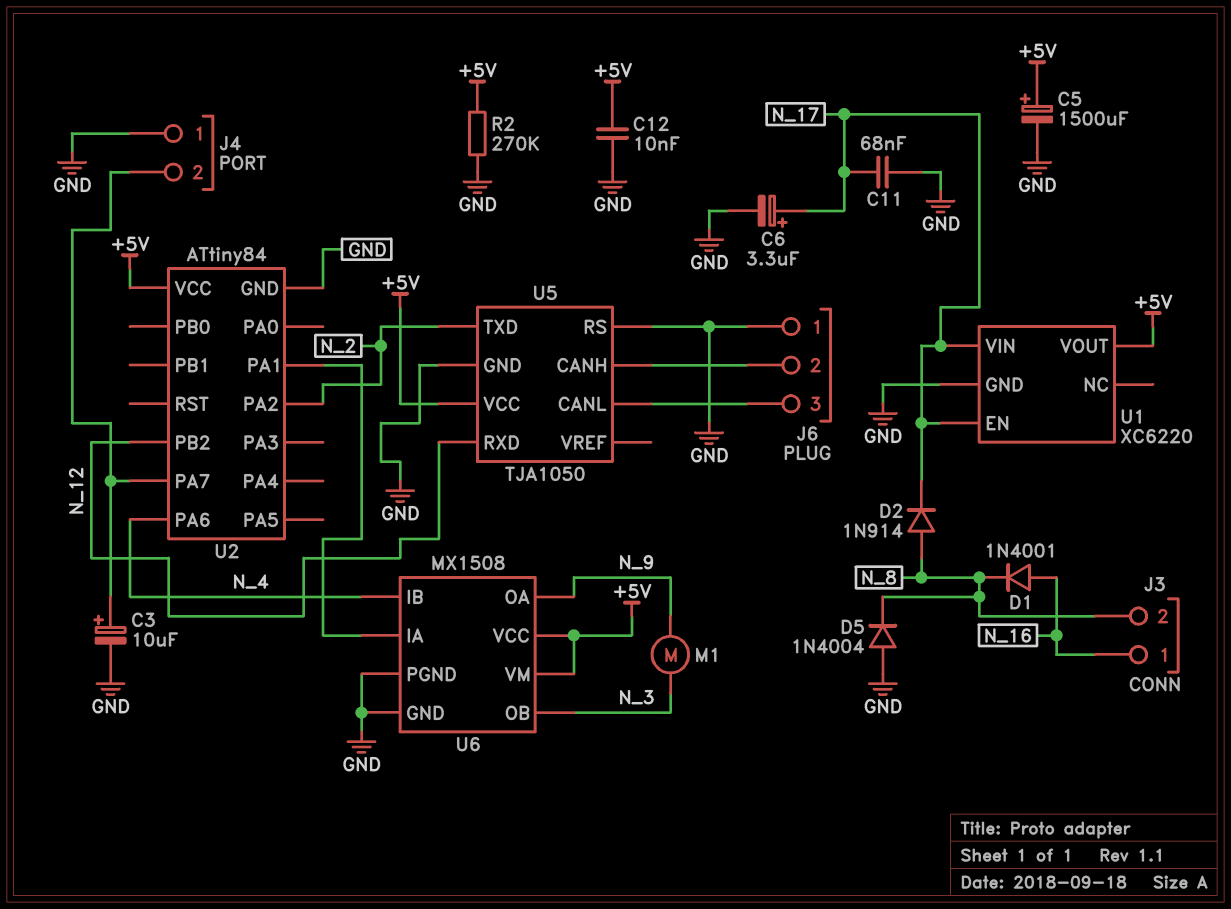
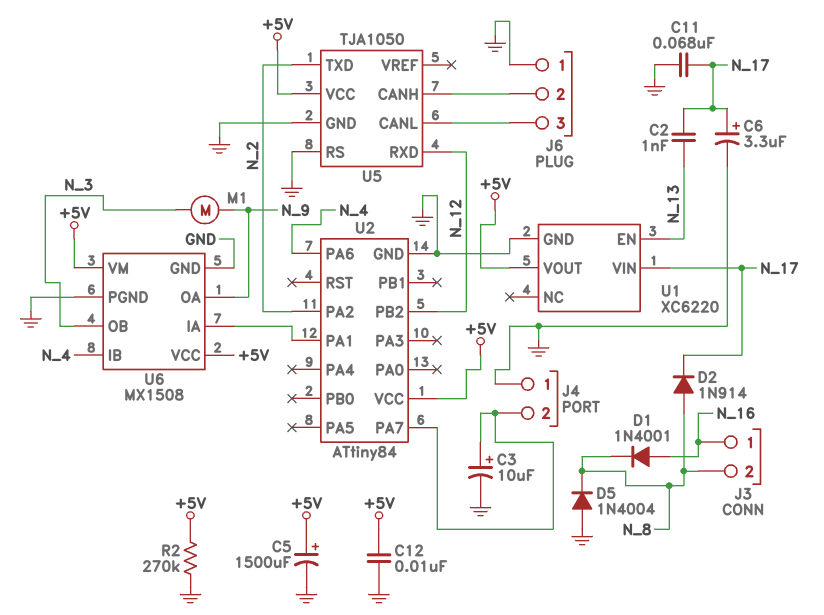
C2: none -> 1nF (N_13, N_17)
U1 pin EN: N_17 -> N_13

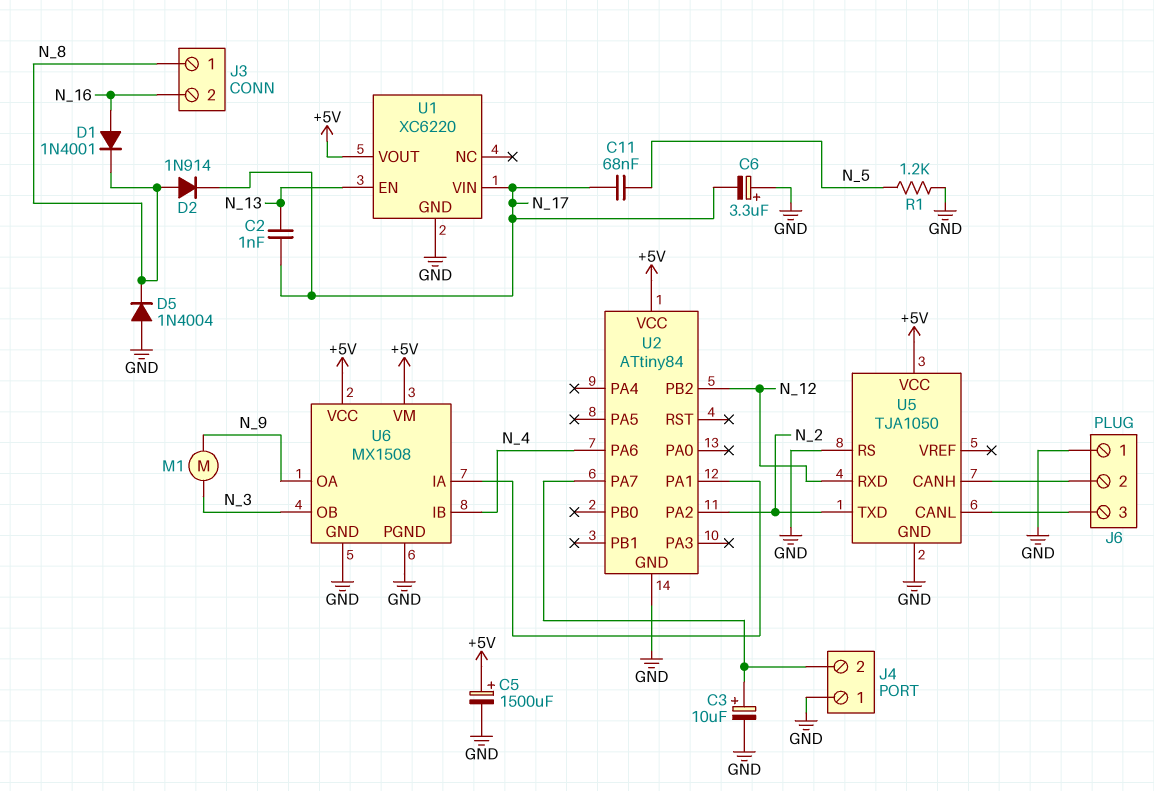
C6: 3.3uF (plus N_17, minus GND) -> 3.3uF (plus GND, minus N_17)
C11: 68nF (GND, N_17) -> 68nF (N_5, N_17)
C12: 10nF (+5V, GND) -> none
J3 pin 1: N_16 -> N_8
J3 pin 2: N_8 -> N_16
R1: none -> 1.2k (GND, N_5)
R2: 270k (+5V, GND) -> none

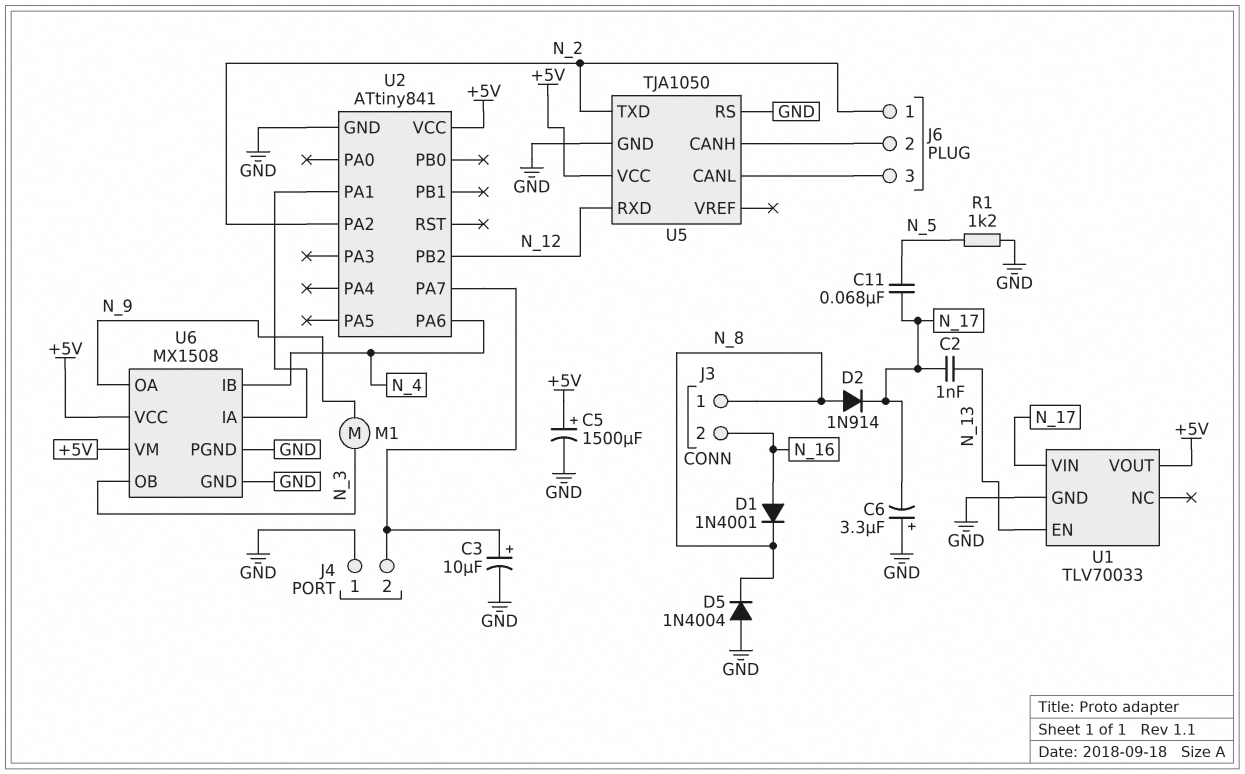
J6 pin 1: GND -> N_2
U1: XC6220 -> TLV70033
U2: ATtiny84 -> ATtiny841

